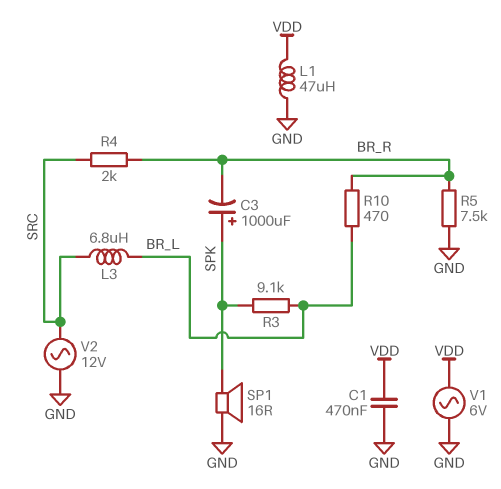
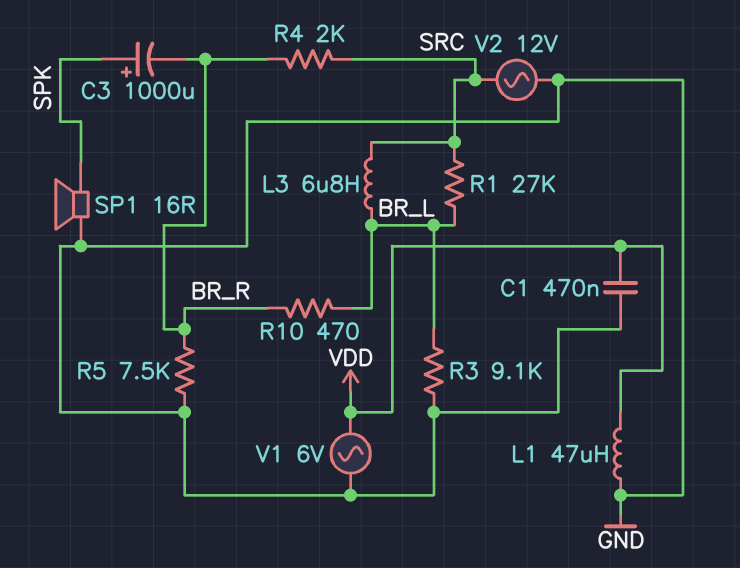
R1: none -> 27k (BR_L, SRC)
R3: 9.1k (BR_L, SPK) -> 9.1k (BR_L, GND)

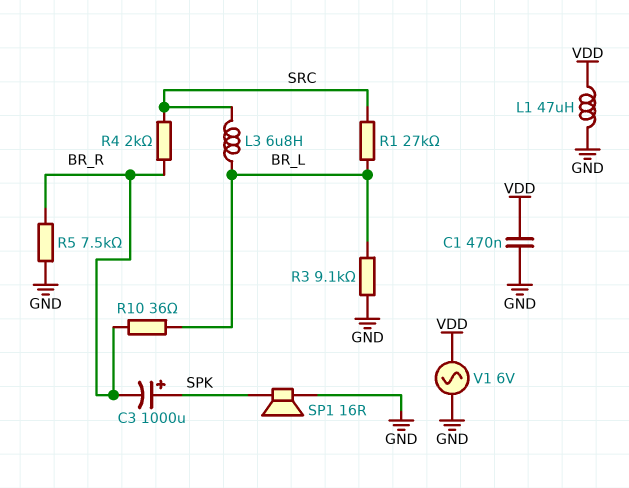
R10: 470 (BR_L, BR_R) -> 36 (BR_L, BR_R)
V2: AC 12V (GND, SRC) -> none

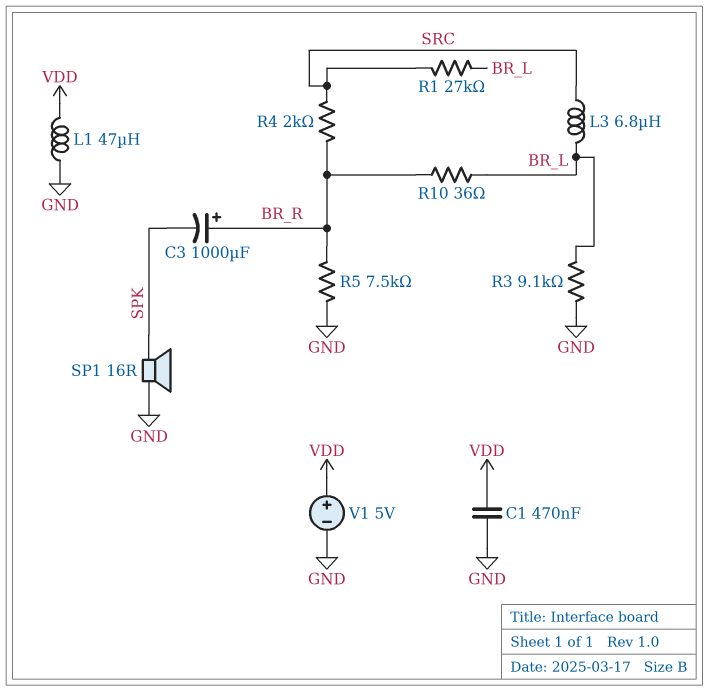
C3: 1000uF (plus SPK, minus BR_R) -> 1000uF (plus BR_R, minus SPK)
V1: AC 6V (GND, VDD) -> 5V (plus VDD, minus GND)

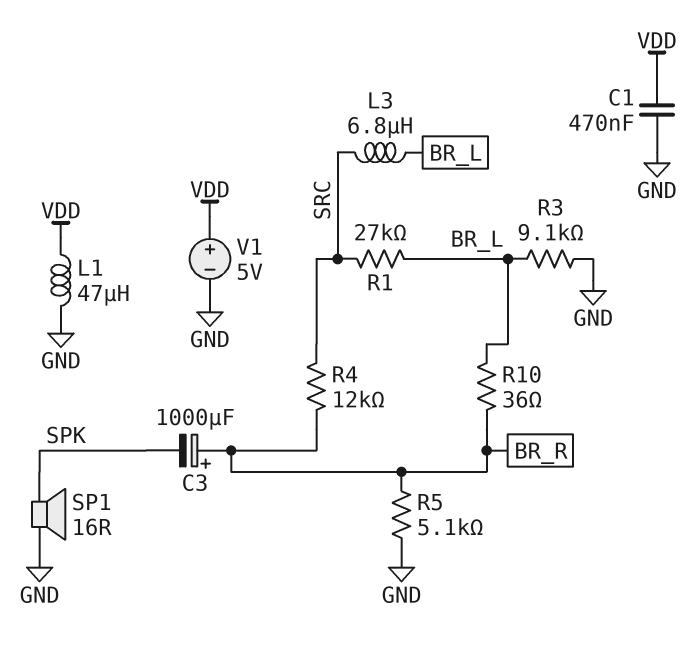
R4: 2k (BR_R, SRC) -> 12k (BR_R, SRC)
R5: 7.5k (BR_R, GND) -> 5.1k (BR_R, GND)

